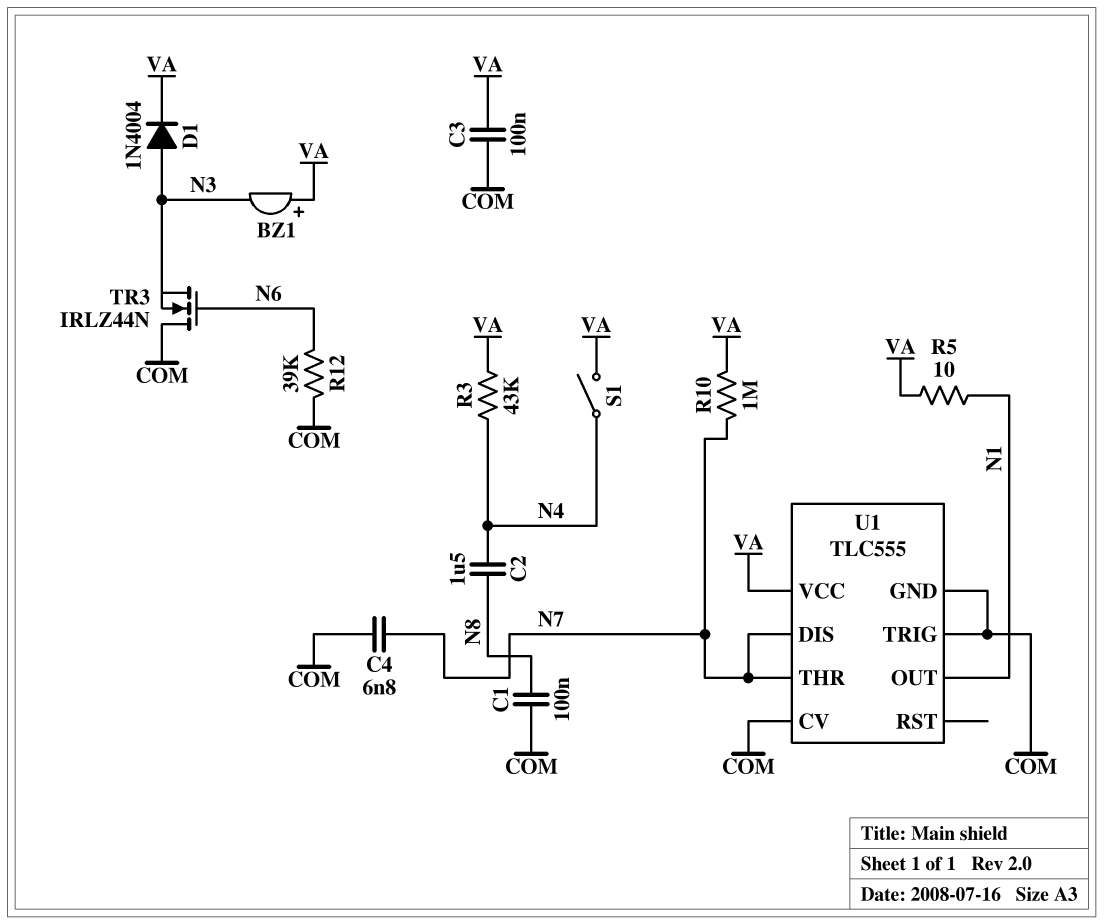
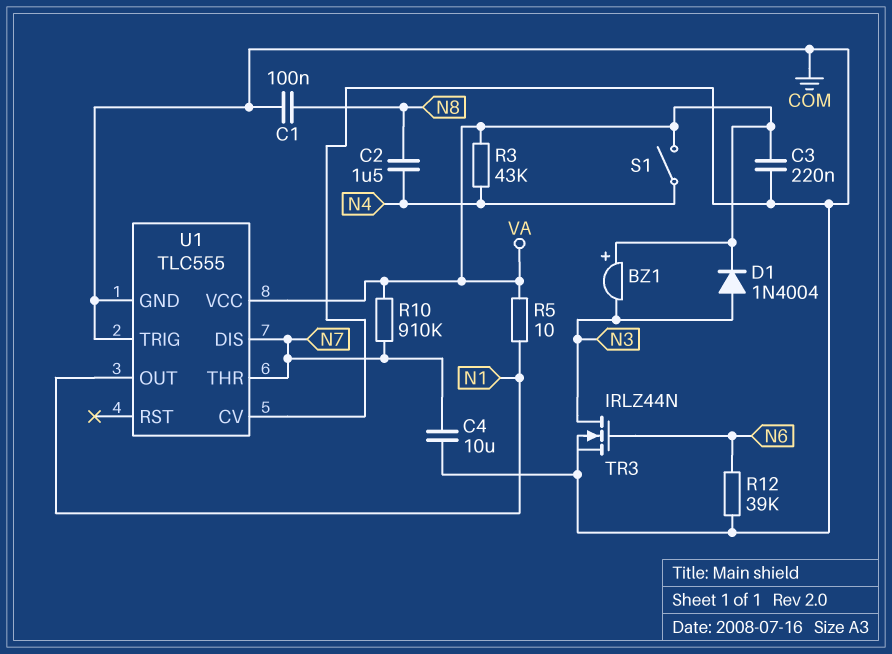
C3: 100nF (COM, VA) -> 220nF (COM, VA)
C4: 6.8nF (COM, N7) -> 10uF (COM, N7)
R10: 1M (N7, VA) -> 910k (N7, VA)
TR3: NMOS IRLZ44N (G N6, D COM, S N3) -> NMOS IRLZ44N (G N6, D N3, S COM)

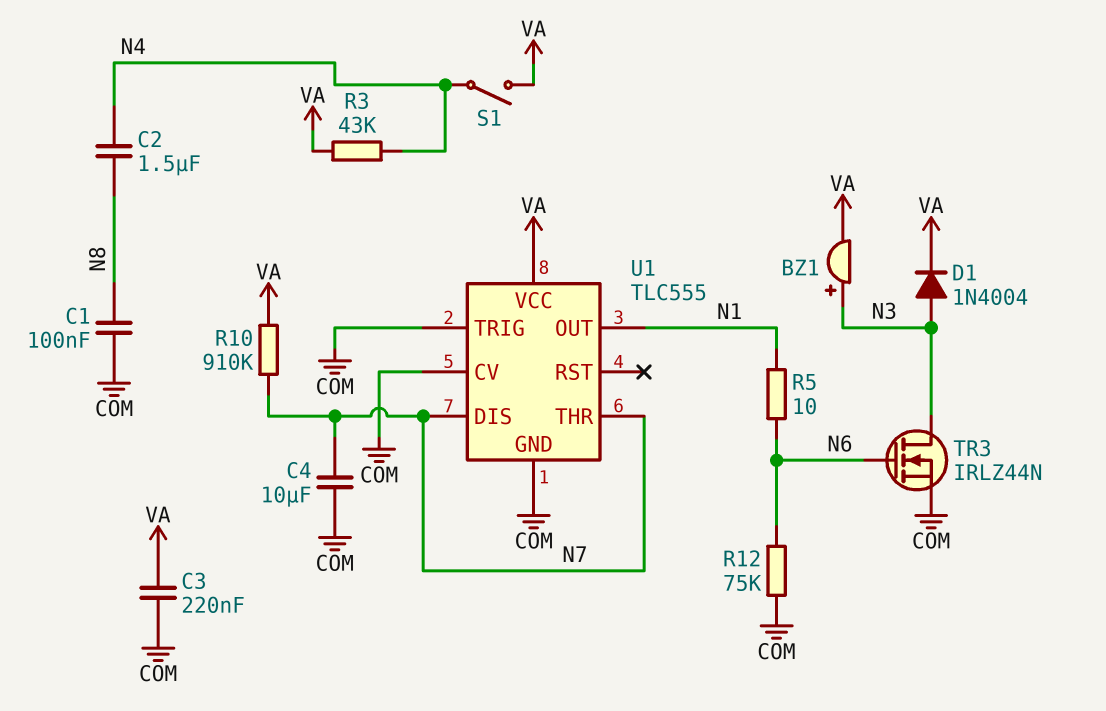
BZ1: buzzer (plus VA, minus N3) -> buzzer (plus N3, minus VA)
R5: 10 (N1, VA) -> 10 (N1, N6)
R12: 39k (COM, N6) -> 75k (COM, N6)

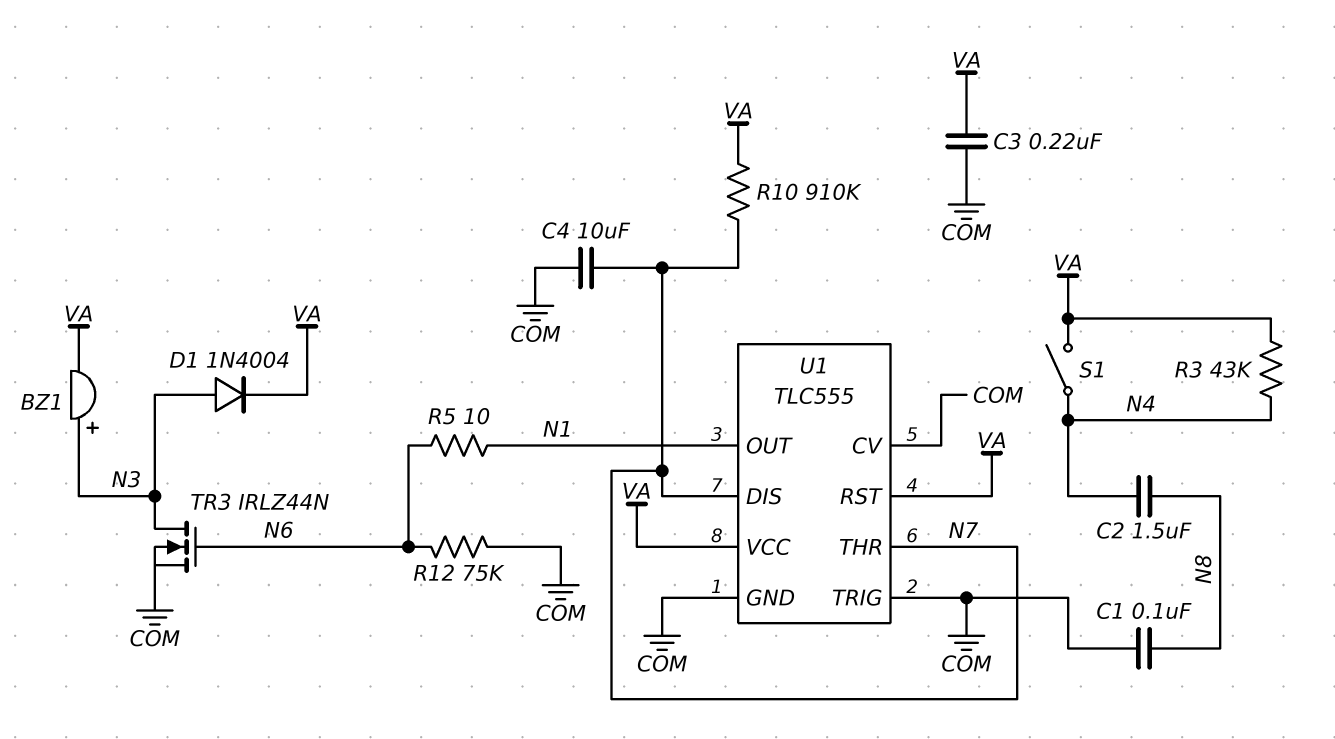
U1 pin RST: none -> VA

